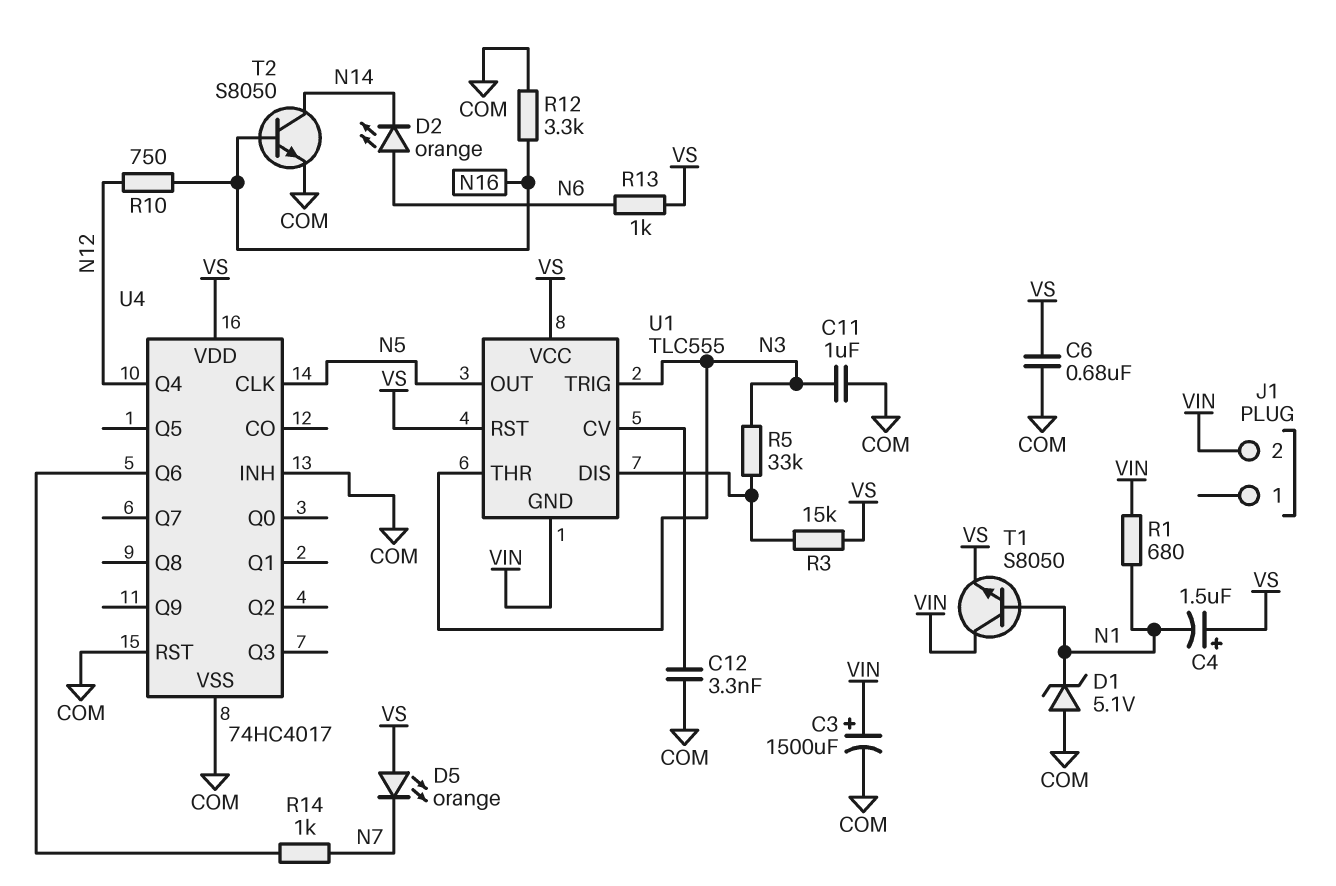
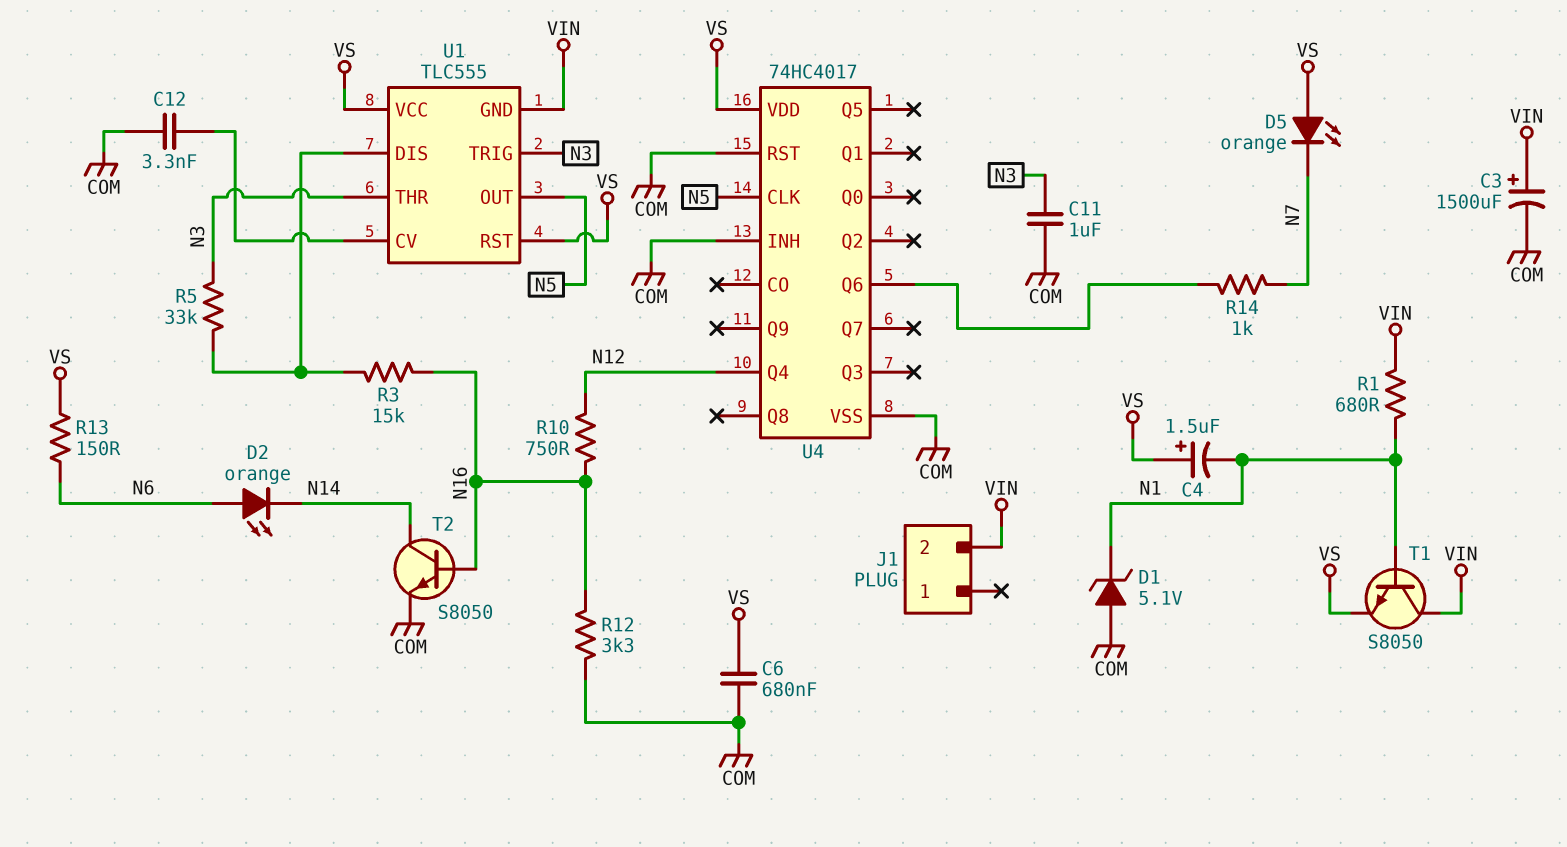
R3: 15k (U1/DIS, VS) -> 15k (N16, U1/DIS)
R13: 1k (N6, VS) -> 150 (N6, VS)

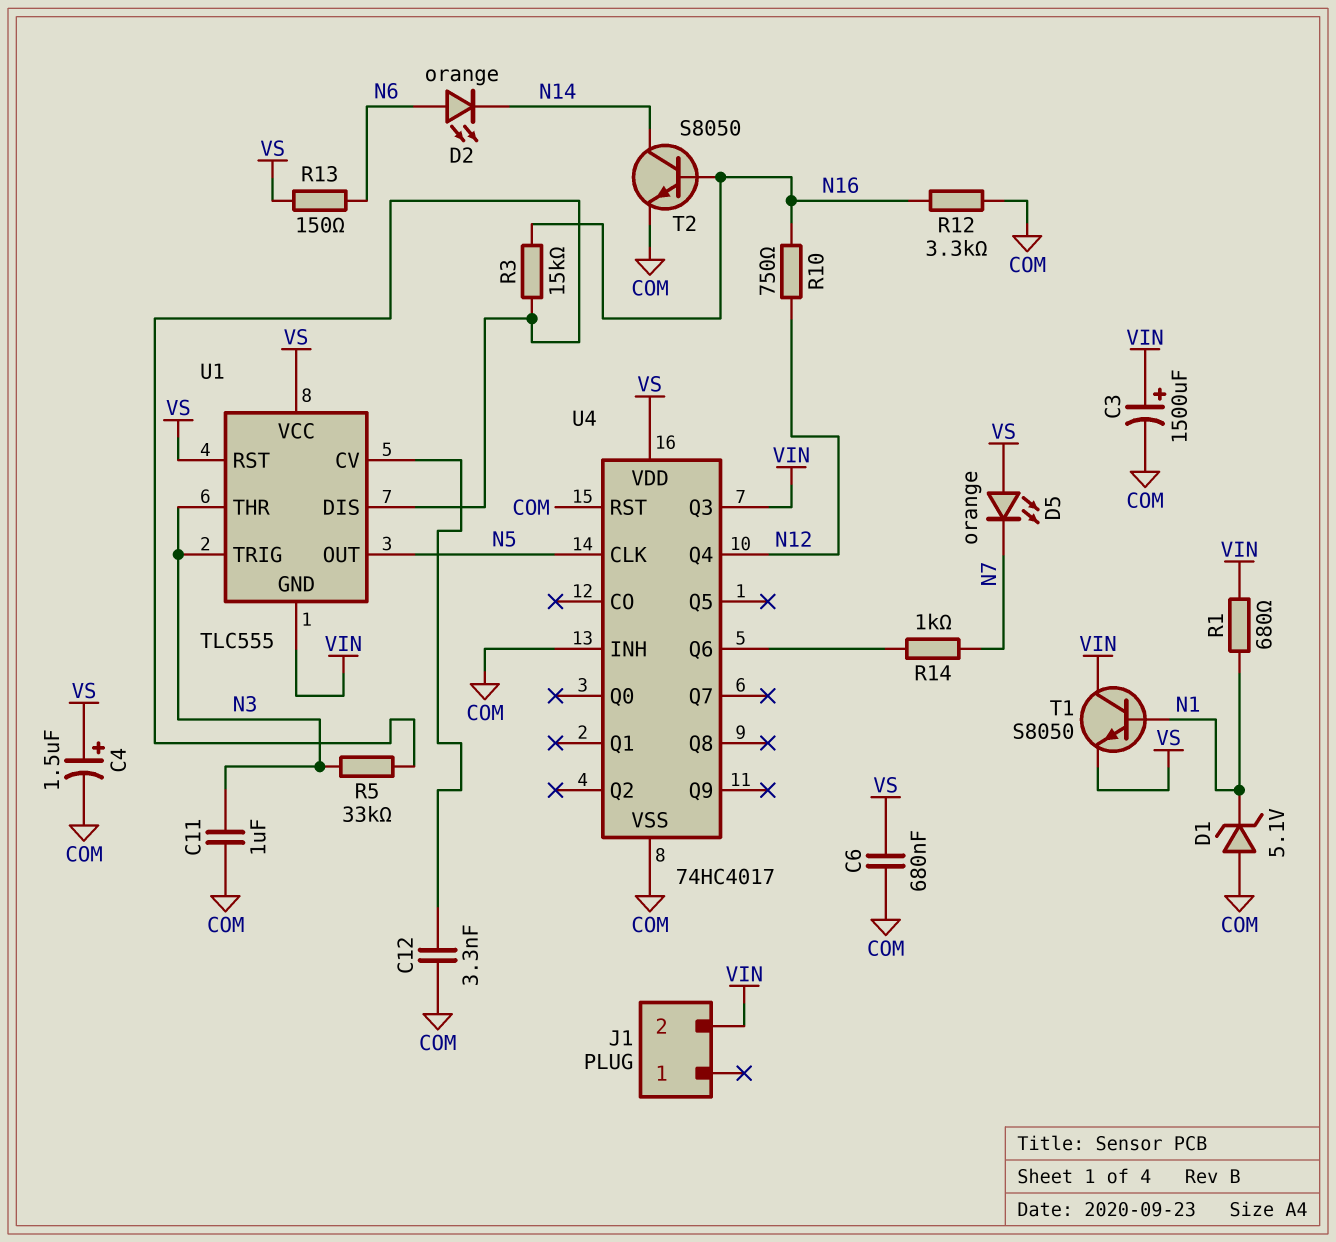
C4: 1.5uF (plus VS, minus N1) -> 1.5uF (plus VS, minus COM)
U4 pin Q3: none -> VIN

